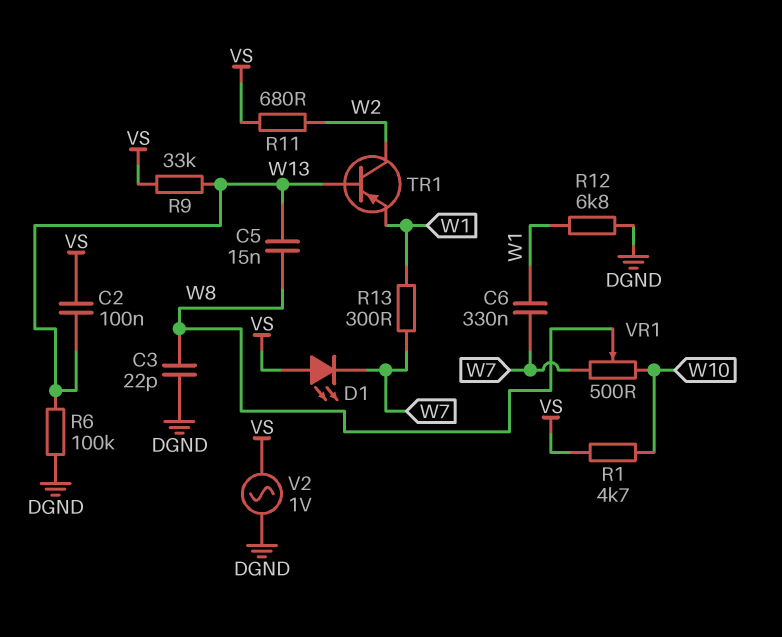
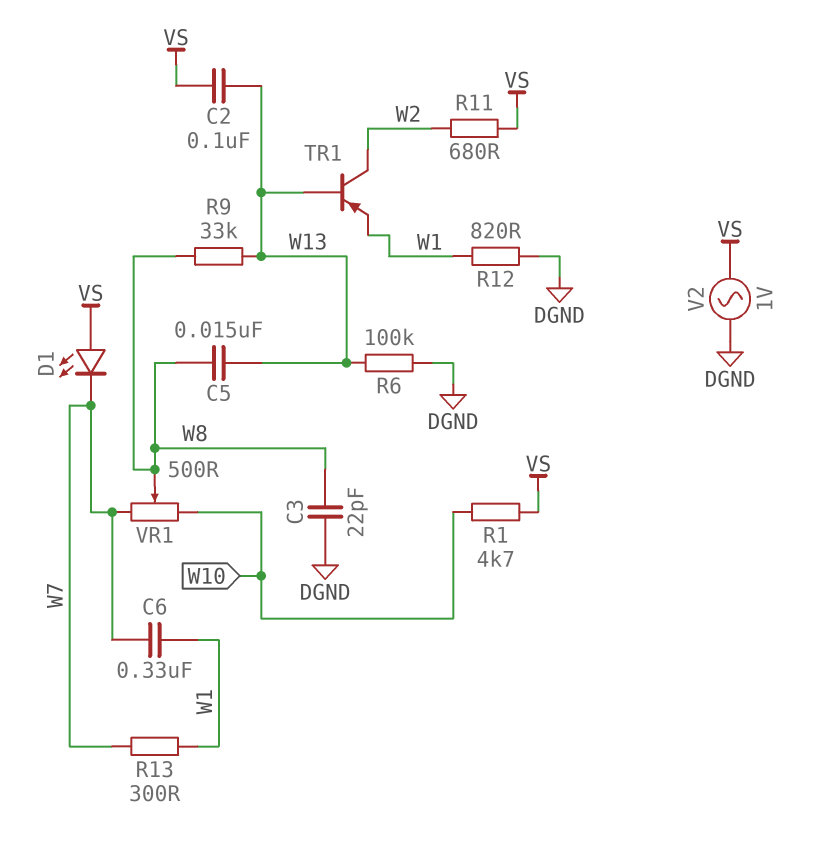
R9: 33k (VS, W13) -> 33k (W8, W13)
R12: 6.8k (DGND, W1) -> 820 (DGND, W1)

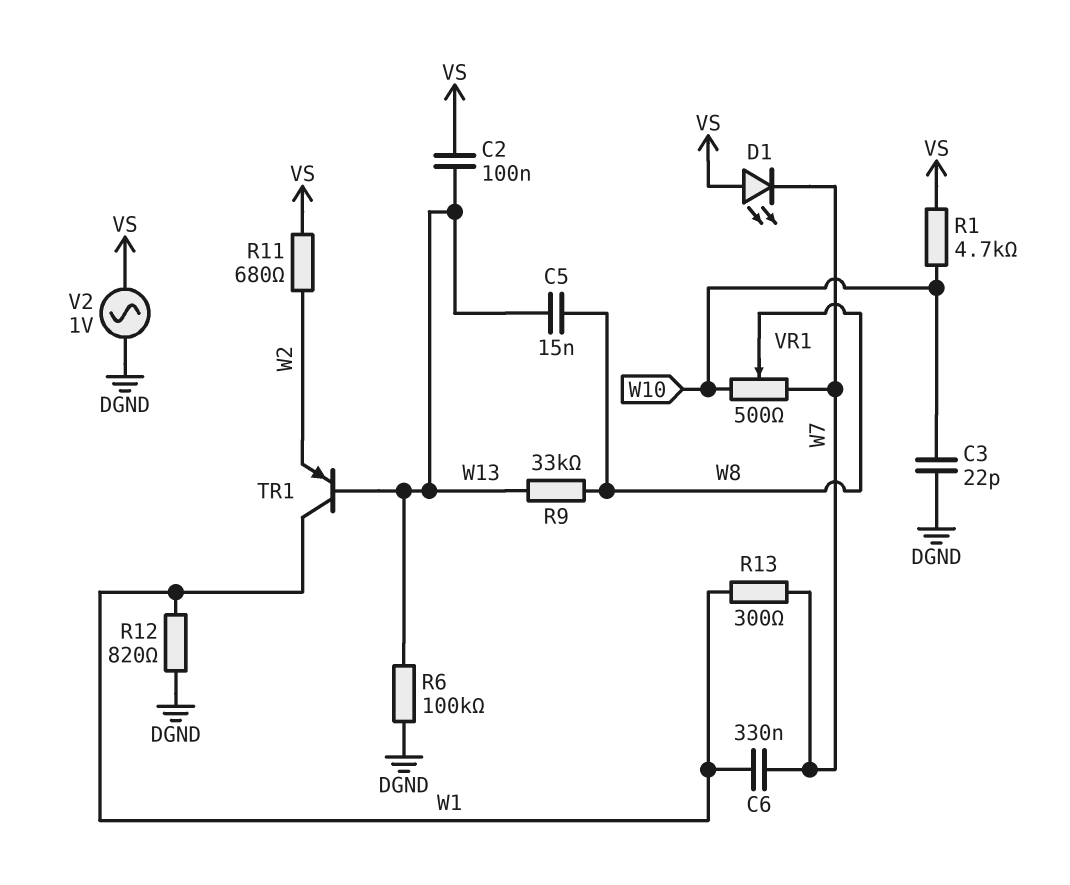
C3: 22pF (DGND, W8) -> 22pF (DGND, W10)
TR1: PNP (B W13, C W2, E W1) -> PNP (B W13, C W1, E W2)

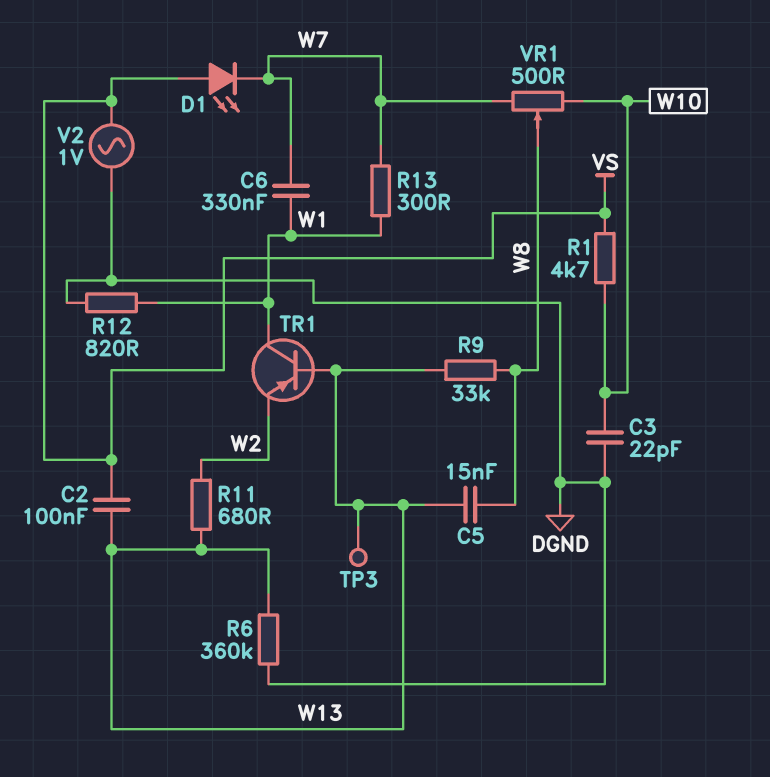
R6: 100k (DGND, W13) -> 360k (DGND, W13)
R11: 680 (VS, W2) -> 680 (W2, W13)
TP3: none -> test point (W13)

